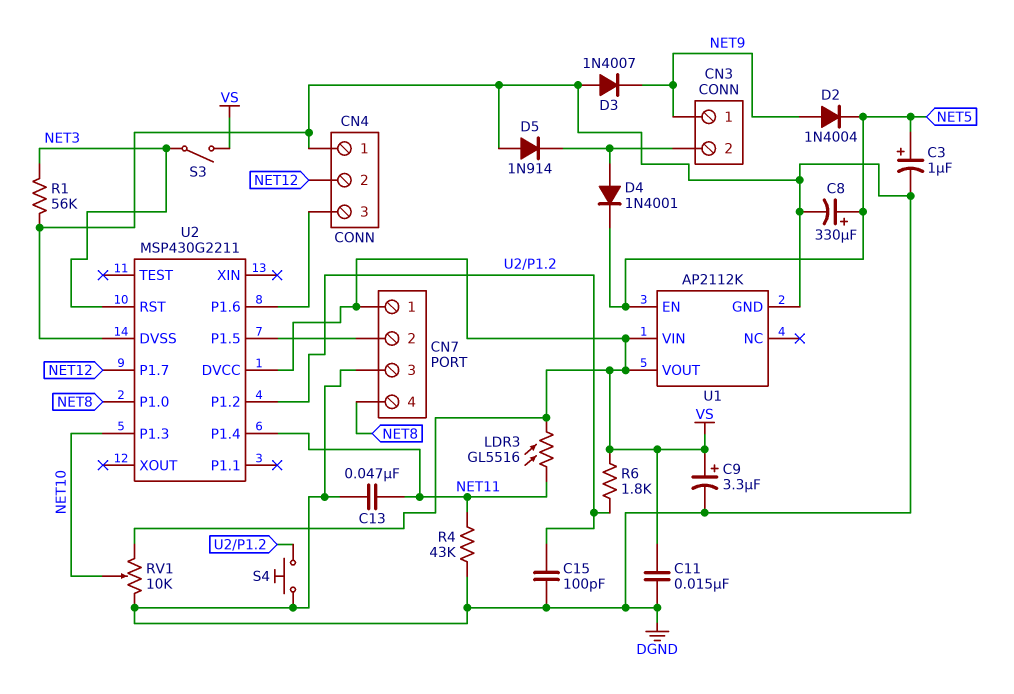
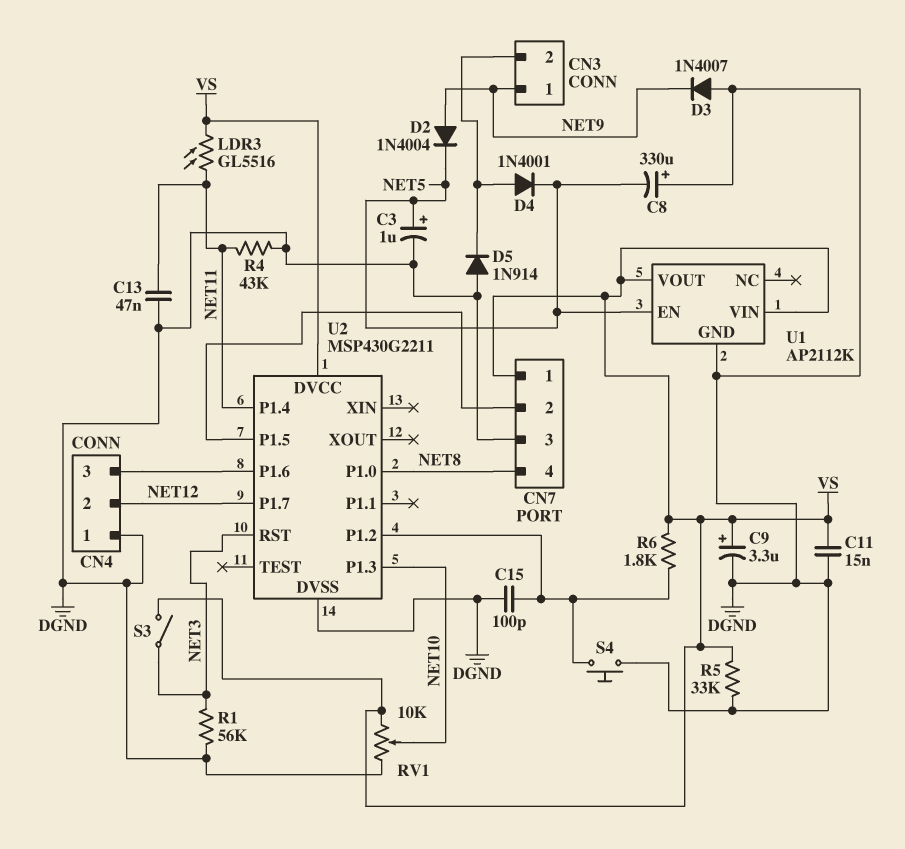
C8: 330uF (plus NET5, minus DGND) -> 330uF (plus DGND, minus NET5)
R5: none -> 33k (DGND, VS)

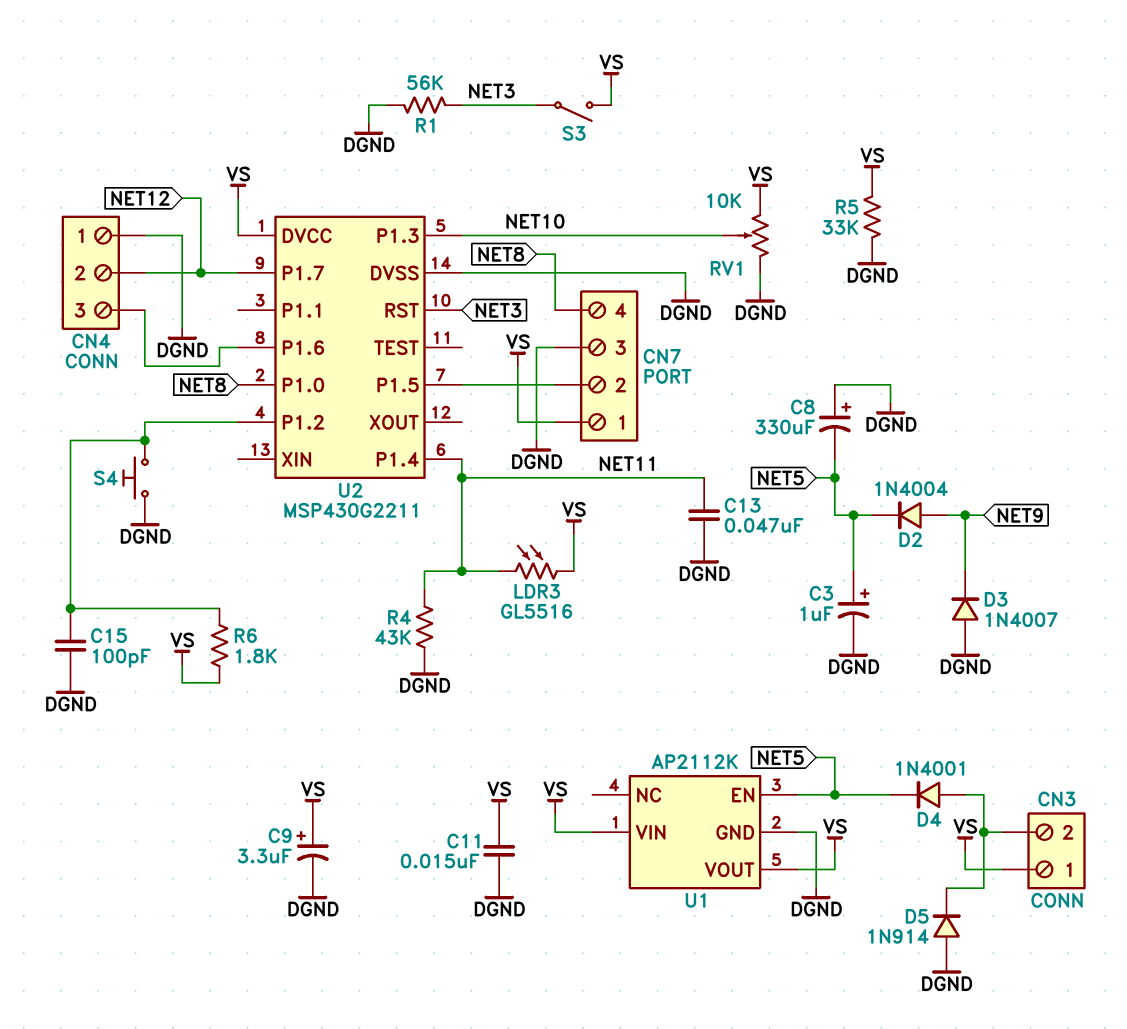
CN3 pin 1: NET9 -> VS

